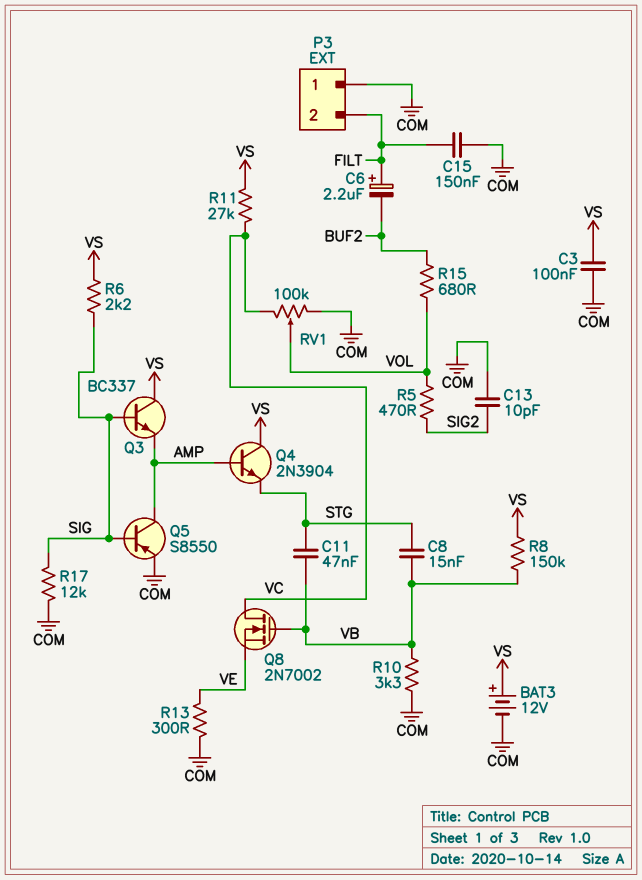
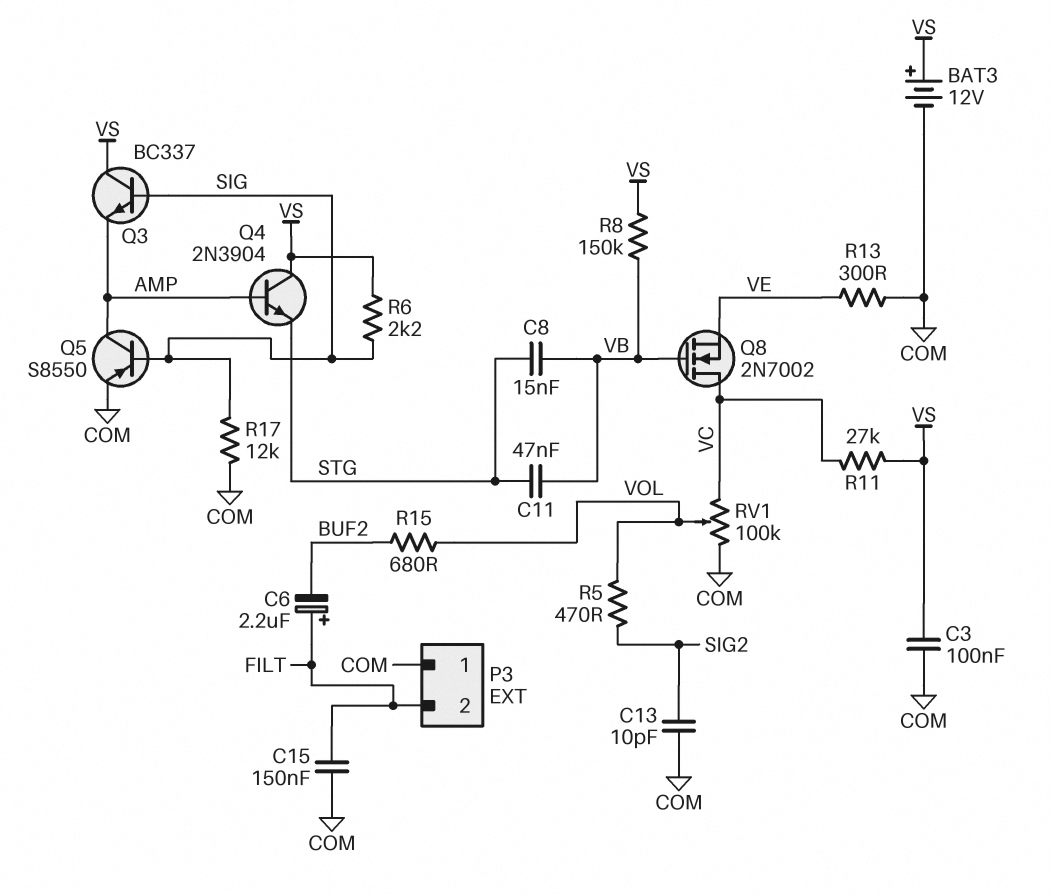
R10: 3.3k (COM, VB) -> none

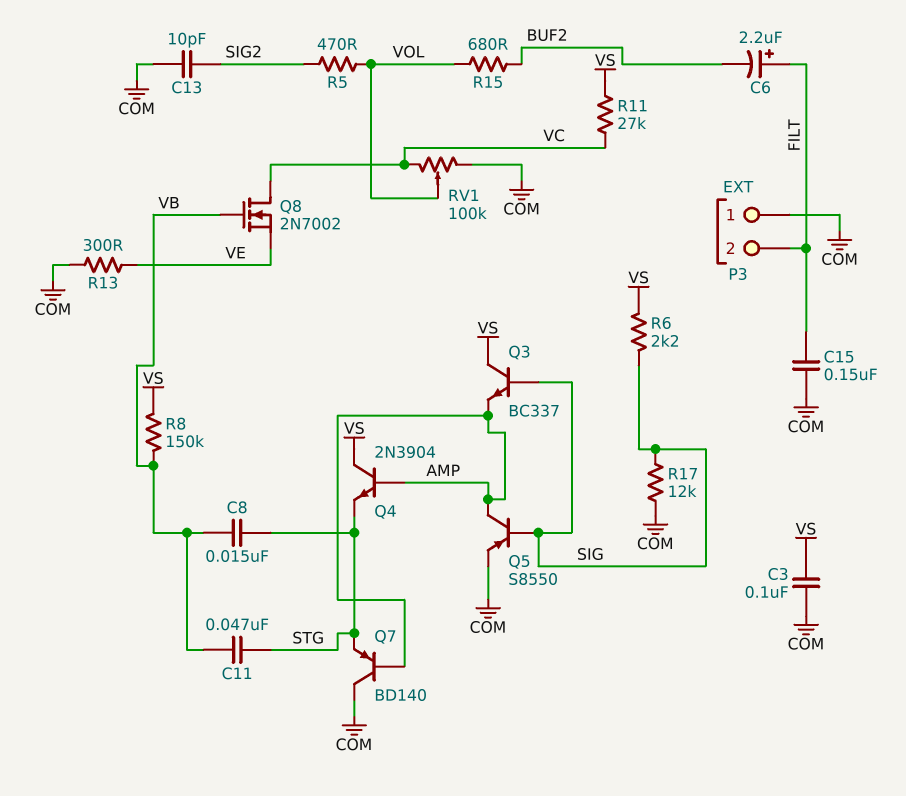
BAT3: 12V (plus VS, minus COM) -> none
Q7: none -> PNP BD140 (B AMP, C COM, E STG)

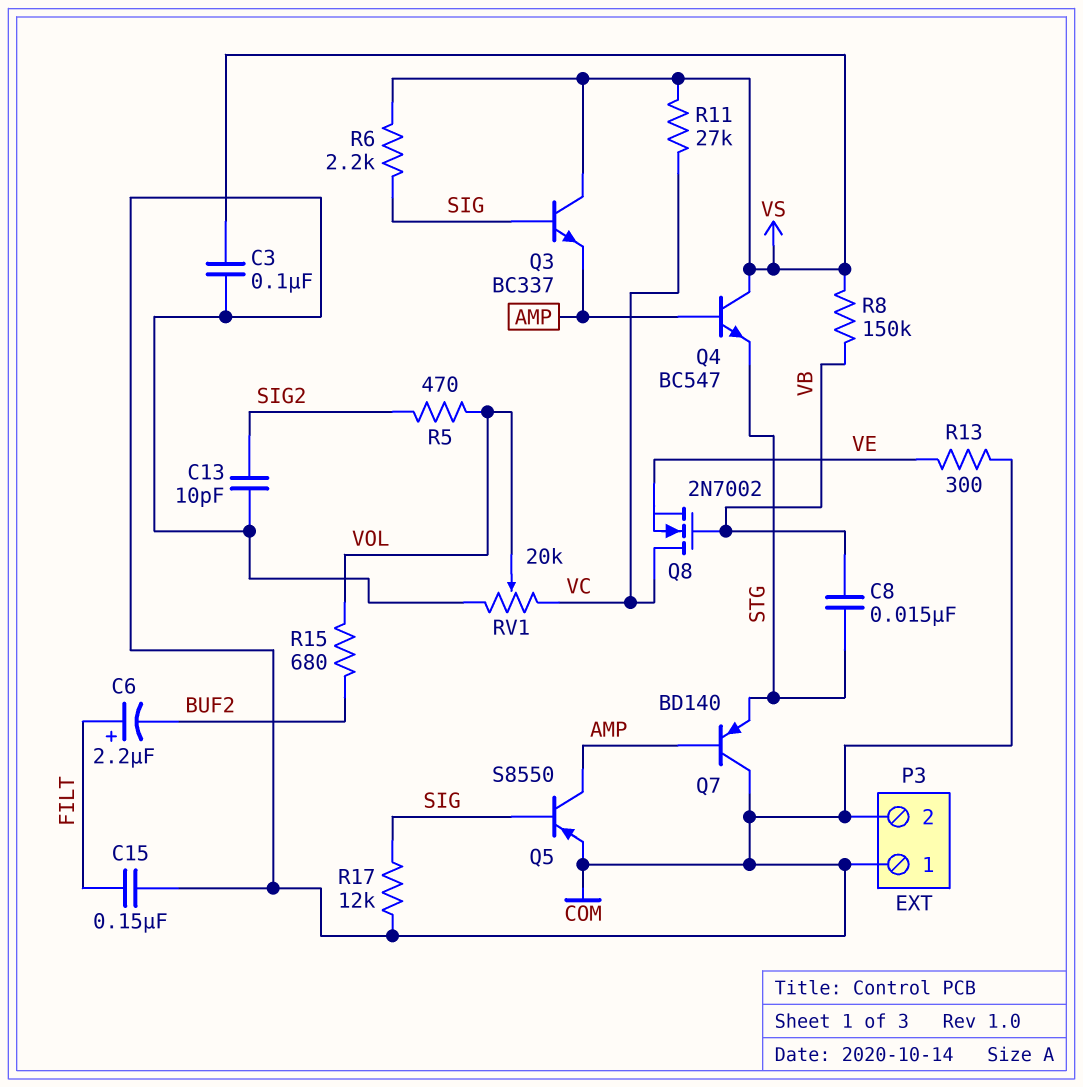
C11: 47nF (STG, VB) -> none
P3 pin 2: FILT -> COM
Q4: NPN 2N3904 (B AMP, C VS, E STG) -> NPN BC547 (B AMP, C VS, E STG)
RV1: 100k (COM, VC, wiper VOL) -> 20k (COM, VC, wiper VOL)

